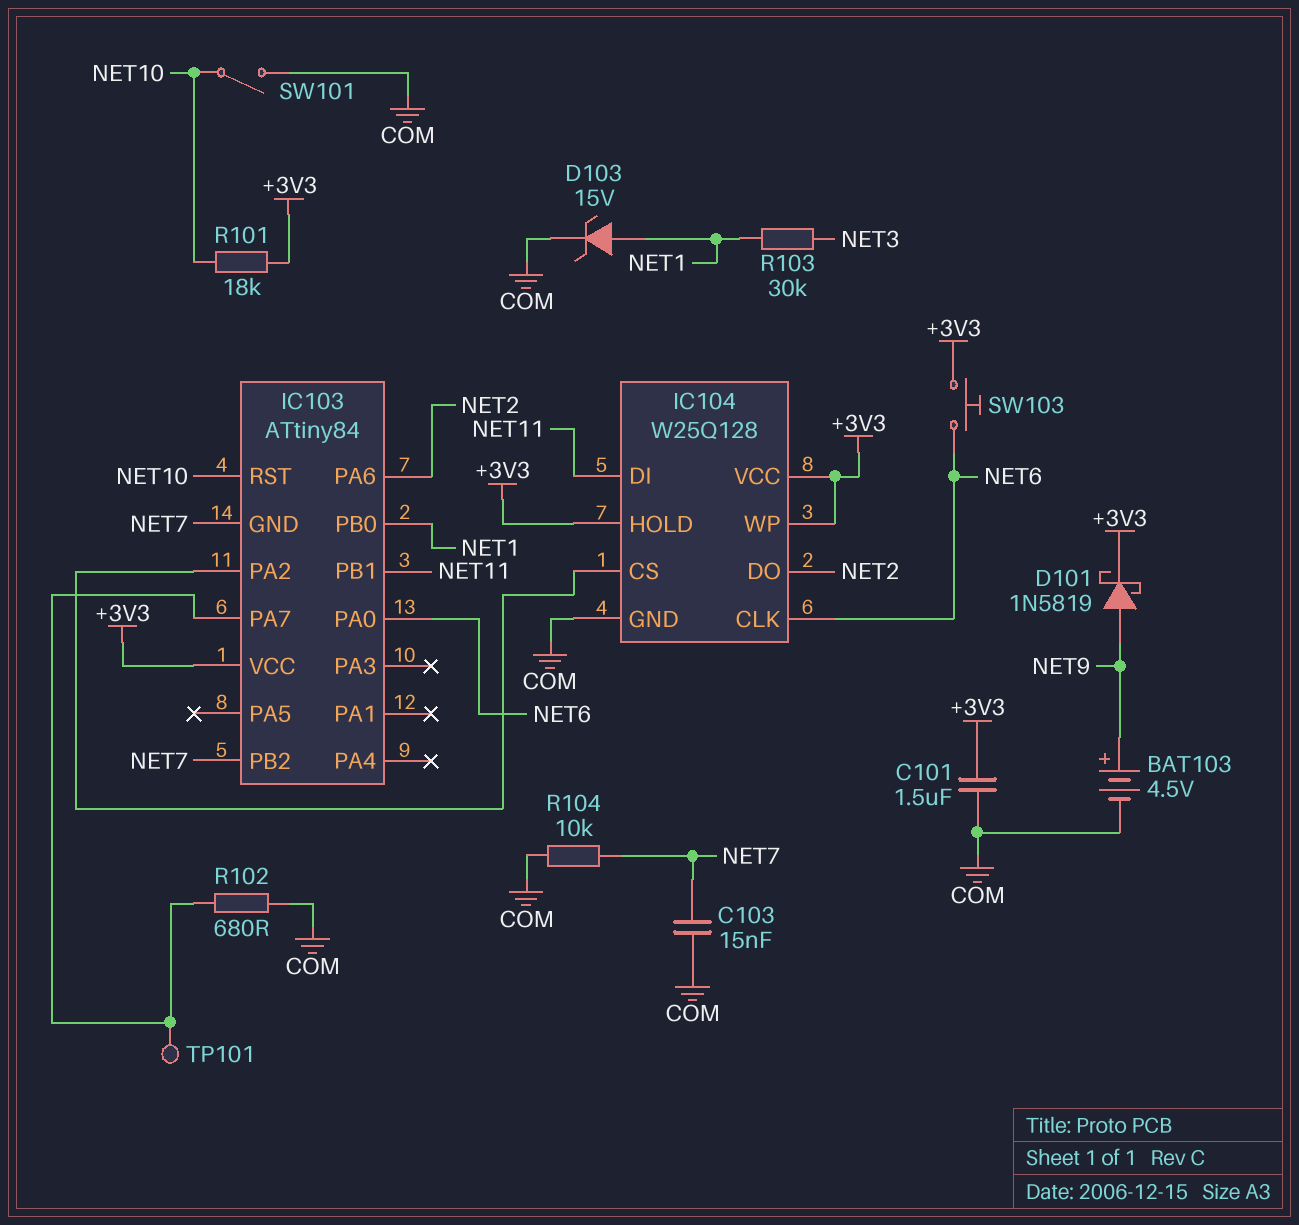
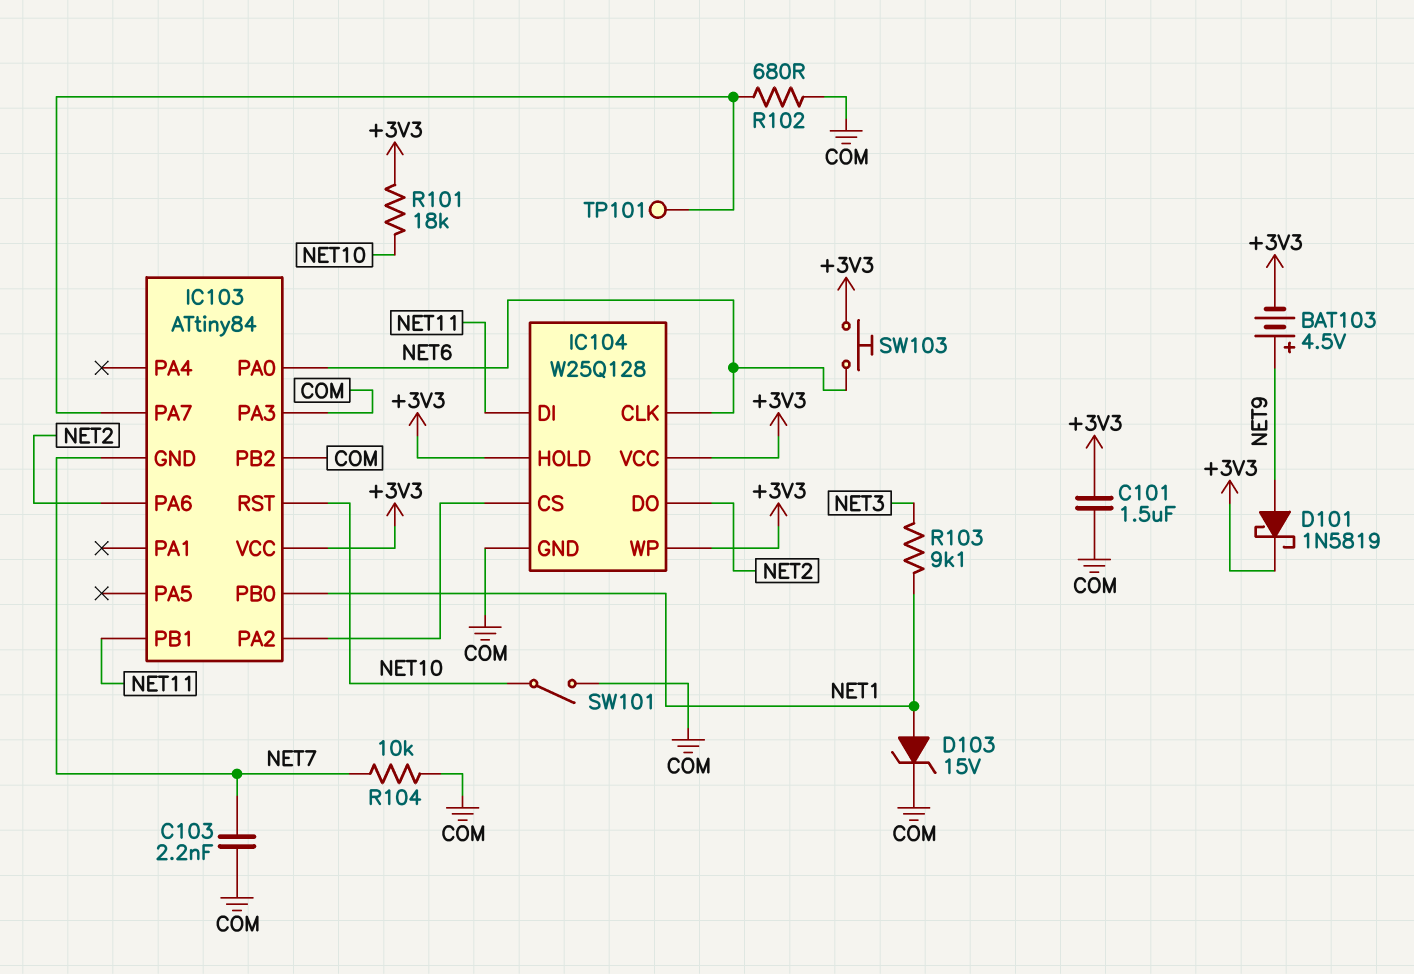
BAT103: 4.5V (plus NET9, minus COM) -> 4.5V (plus NET9, minus +3V3)
C103: 15nF (COM, NET7) -> 2.2nF (COM, NET7)
IC103 pin PA3: none -> COM
IC103 pin PB2: NET7 -> COM
R103: 30k (NET1, NET3) -> 9.1k (NET1, NET3)

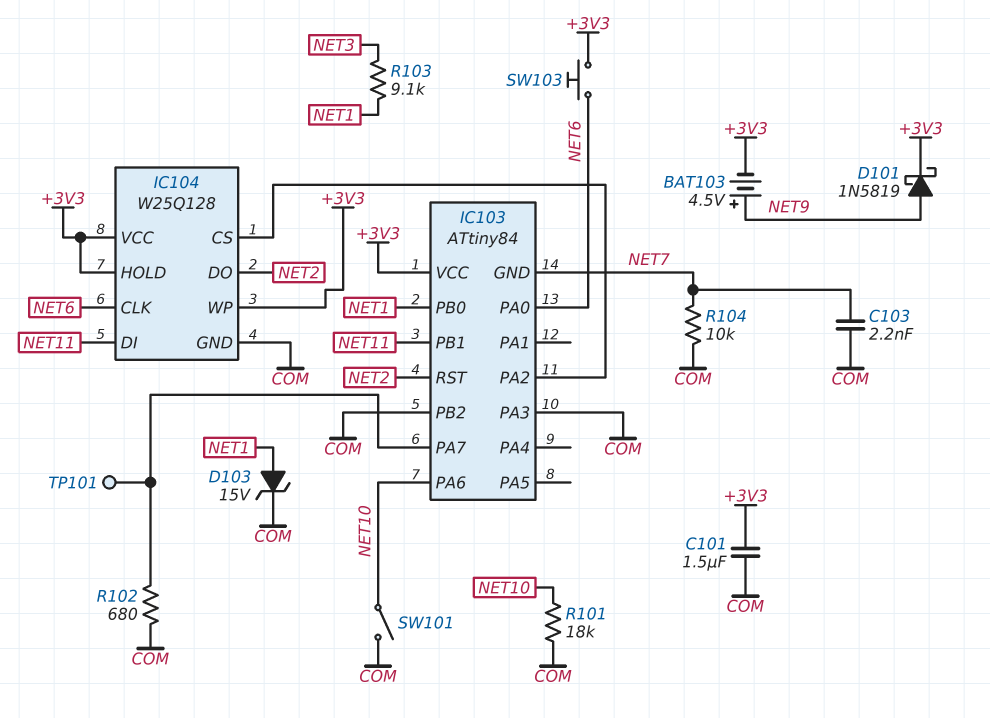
IC103 pin PA6: NET2 -> NET10
IC103 pin RST: NET10 -> NET2
R101: 18k (+3V3, NET10) -> 18k (COM, NET10)

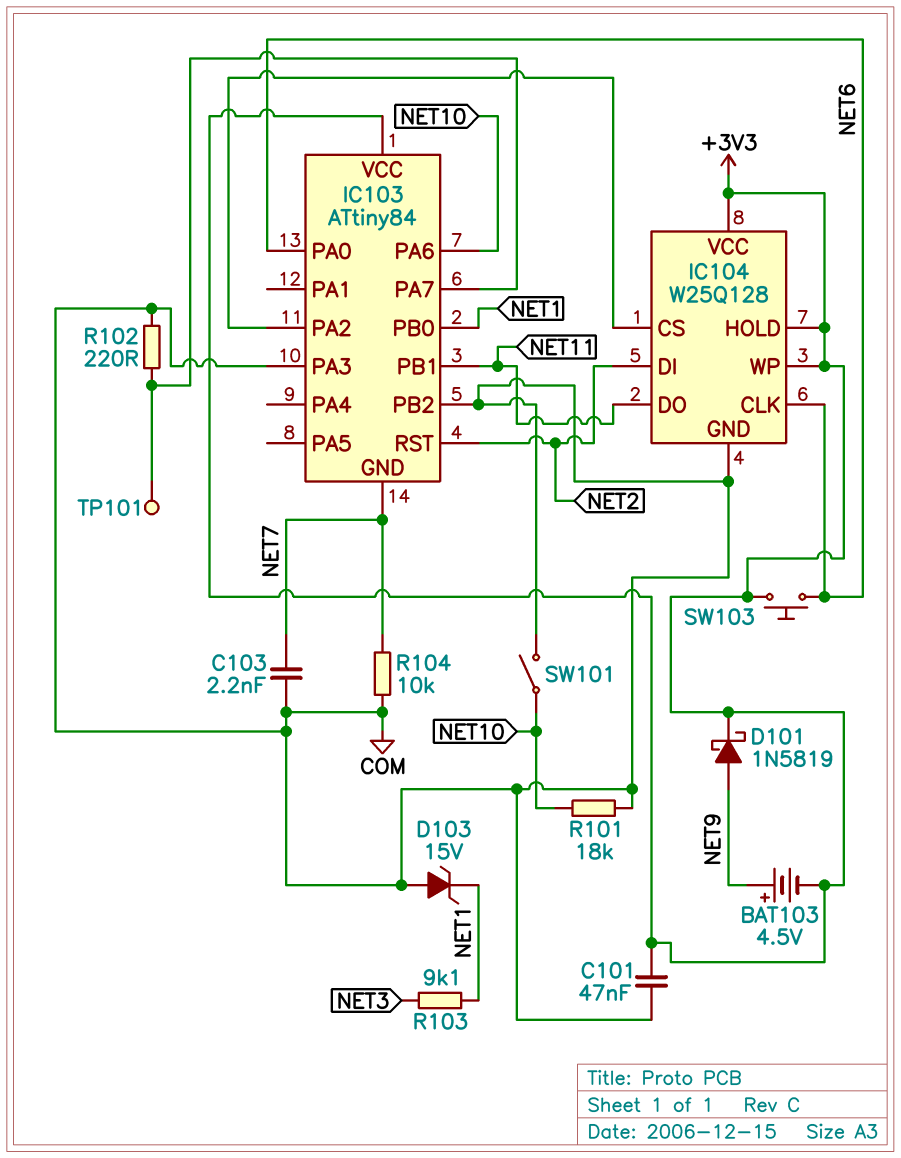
C101: 1.5uF (+3V3, COM) -> 47nF (+3V3, COM)
D103: zener 15V (A NET1, K COM) -> zener 15V (A COM, K NET1)
IC104 pin DI: NET11 -> NET2
IC104 pin DO: NET2 -> NET11
R102: 680 (COM, IC103/PA7) -> 220 (COM, IC103/PA7)

